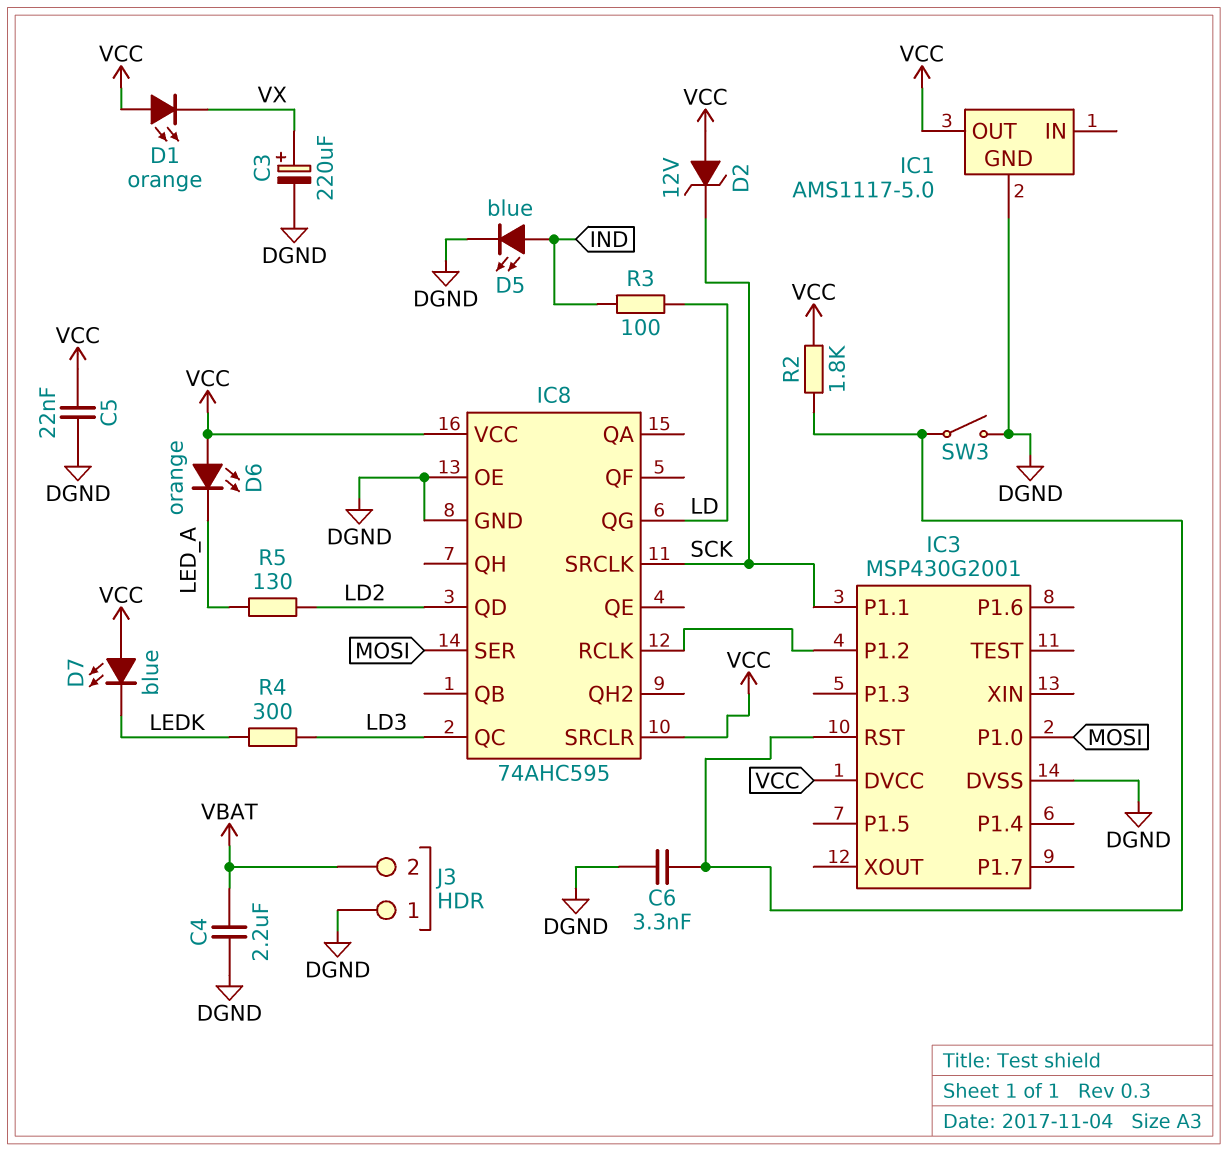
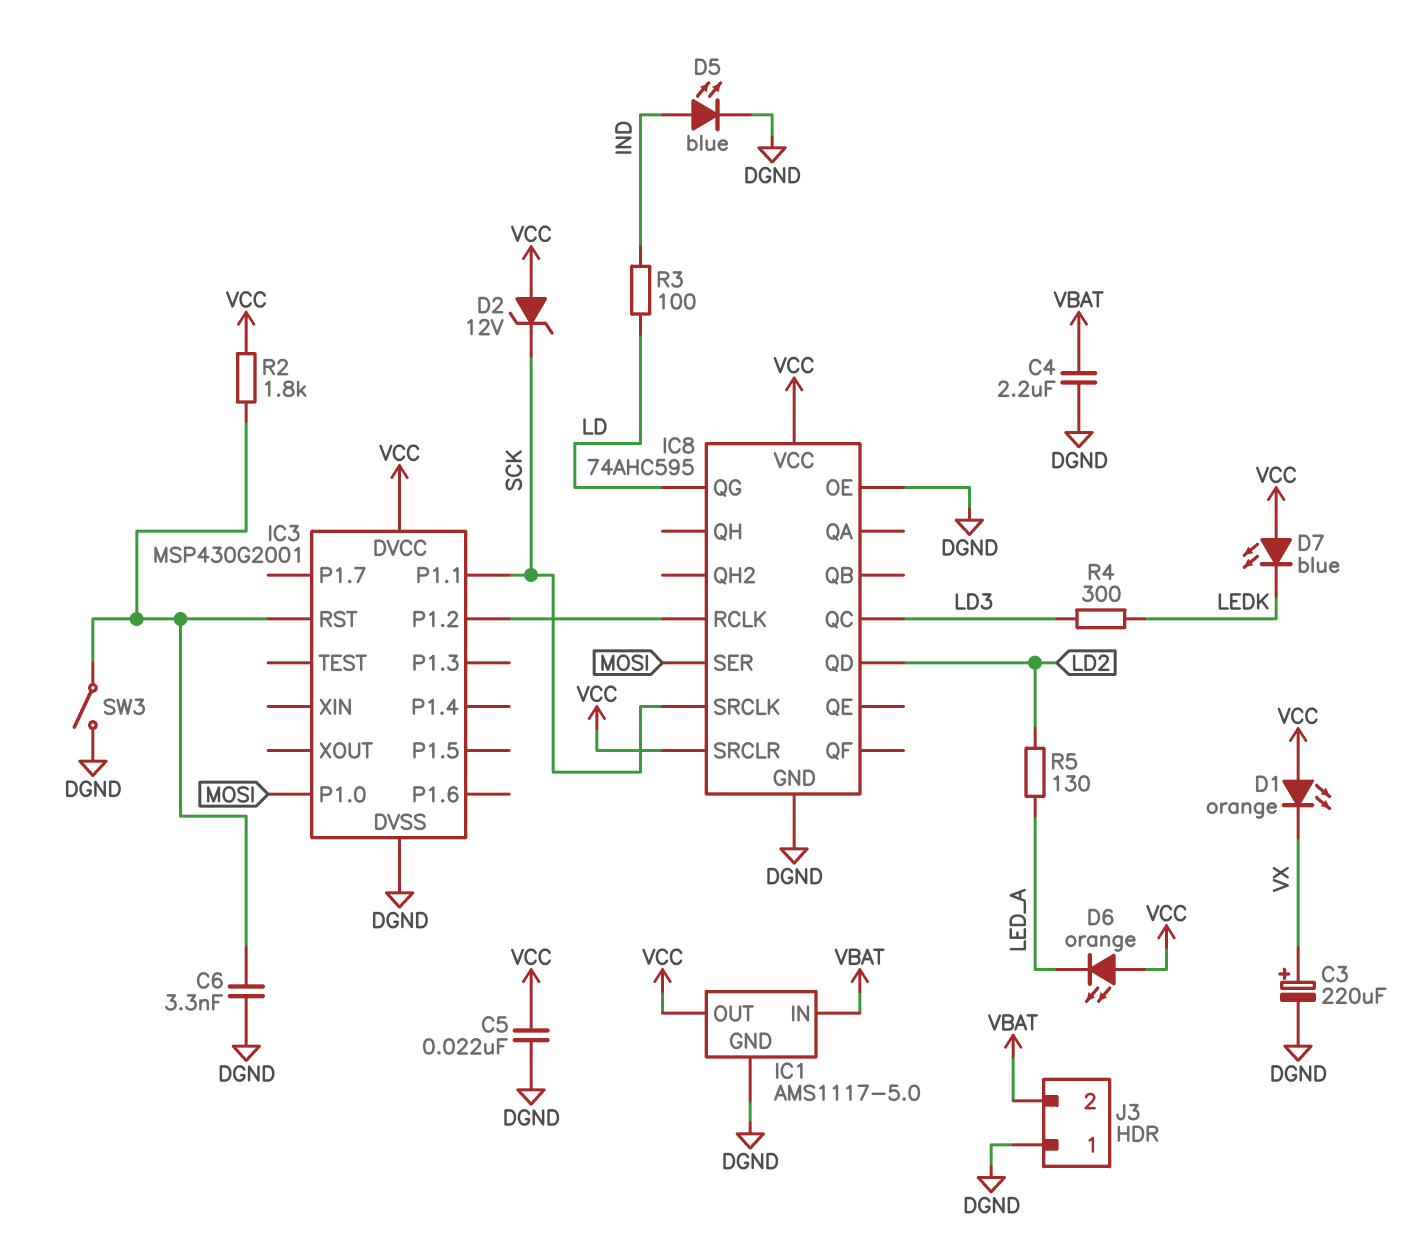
IC1 pin IN: none -> VBAT

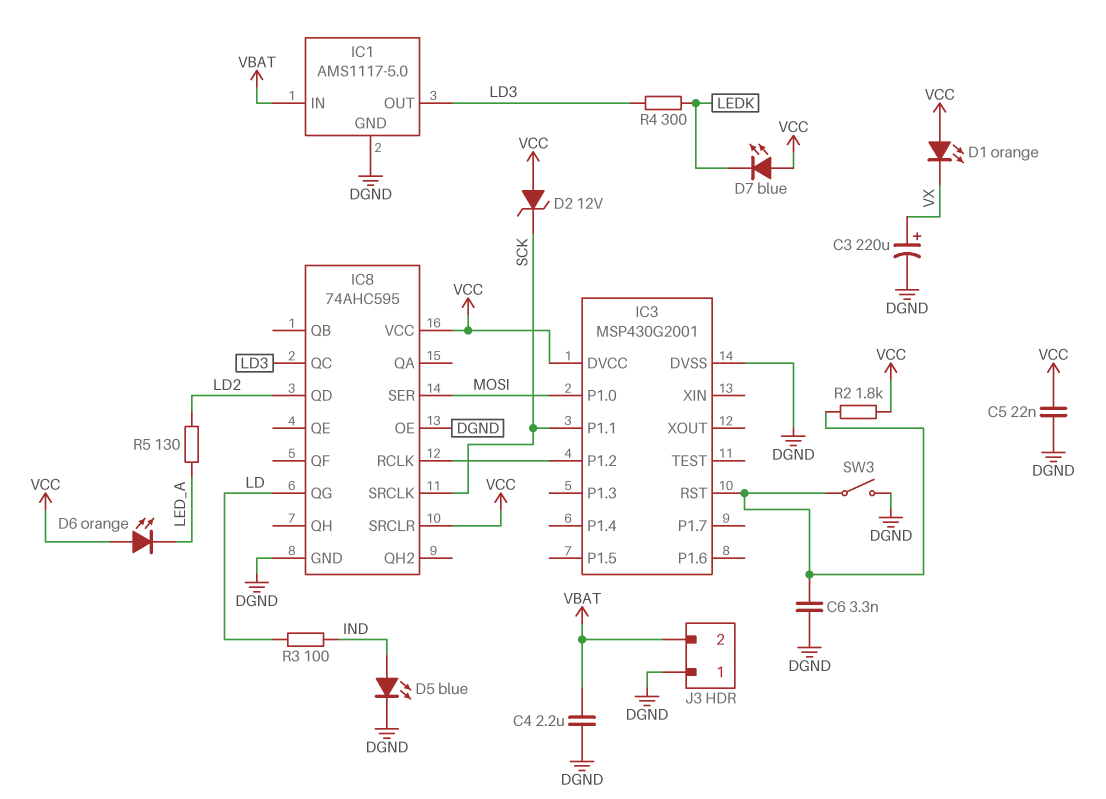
IC1 pin OUT: VCC -> LD3

